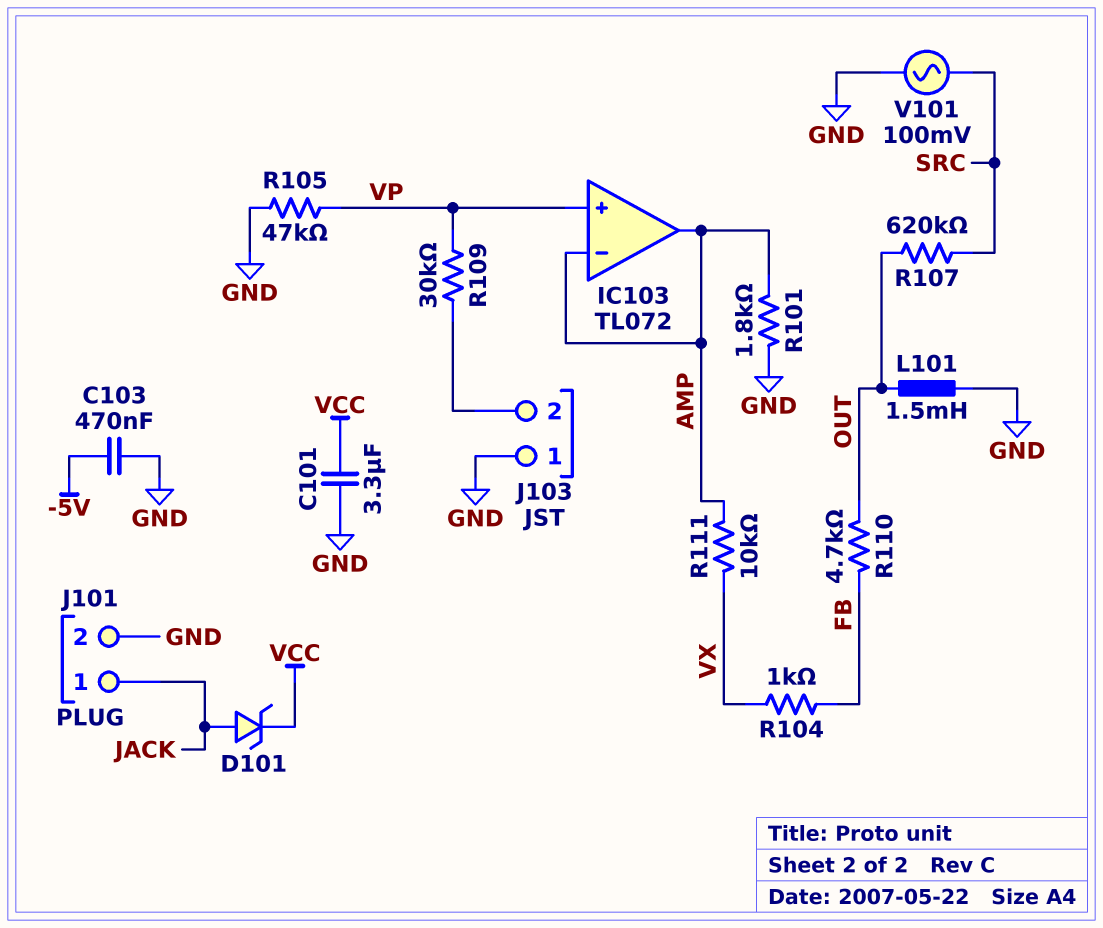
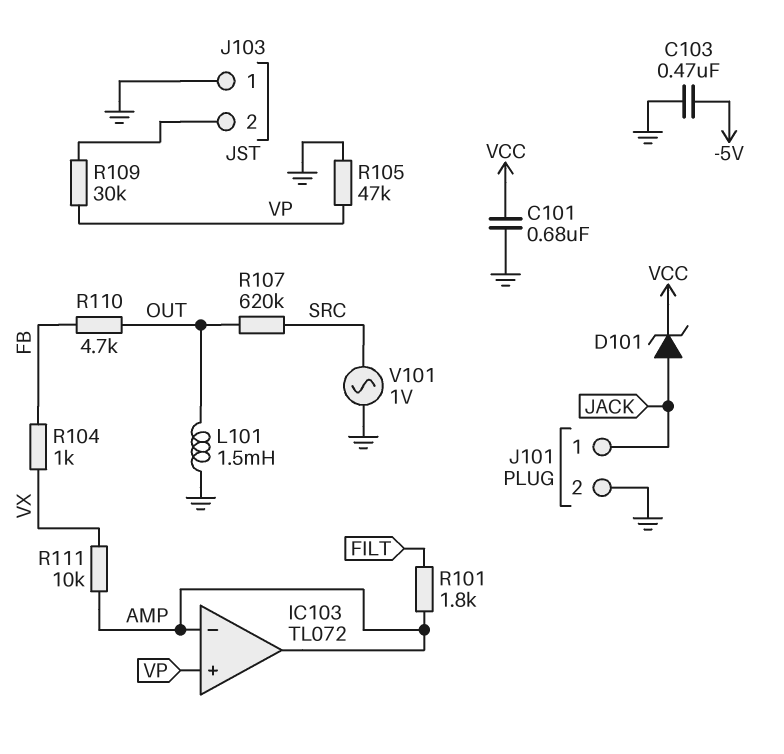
C101: 3.3uF (GND, VCC) -> 680nF (GND, VCC)
R101: 1.8k (AMP, GND) -> 1.8k (AMP, FILT)
V101: AC 100mV (GND, SRC) -> AC 1V (GND, SRC)

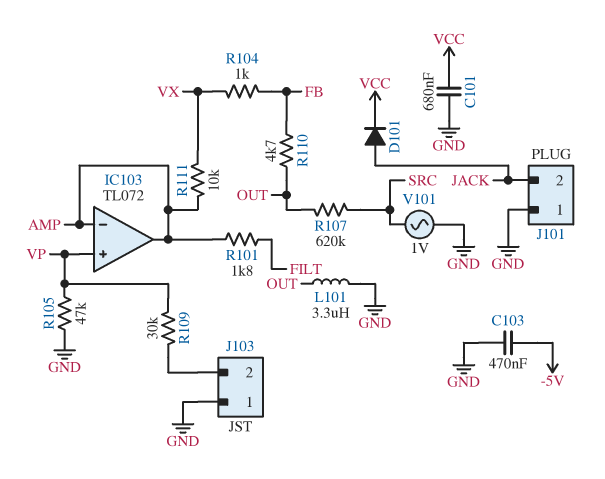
D101: zener (A JACK, K VCC) -> diode (A JACK, K VCC)
J101 pin 1: JACK -> GND
J101 pin 2: GND -> JACK
L101: 1.5mH (GND, OUT) -> 3.3uH (GND, OUT)

